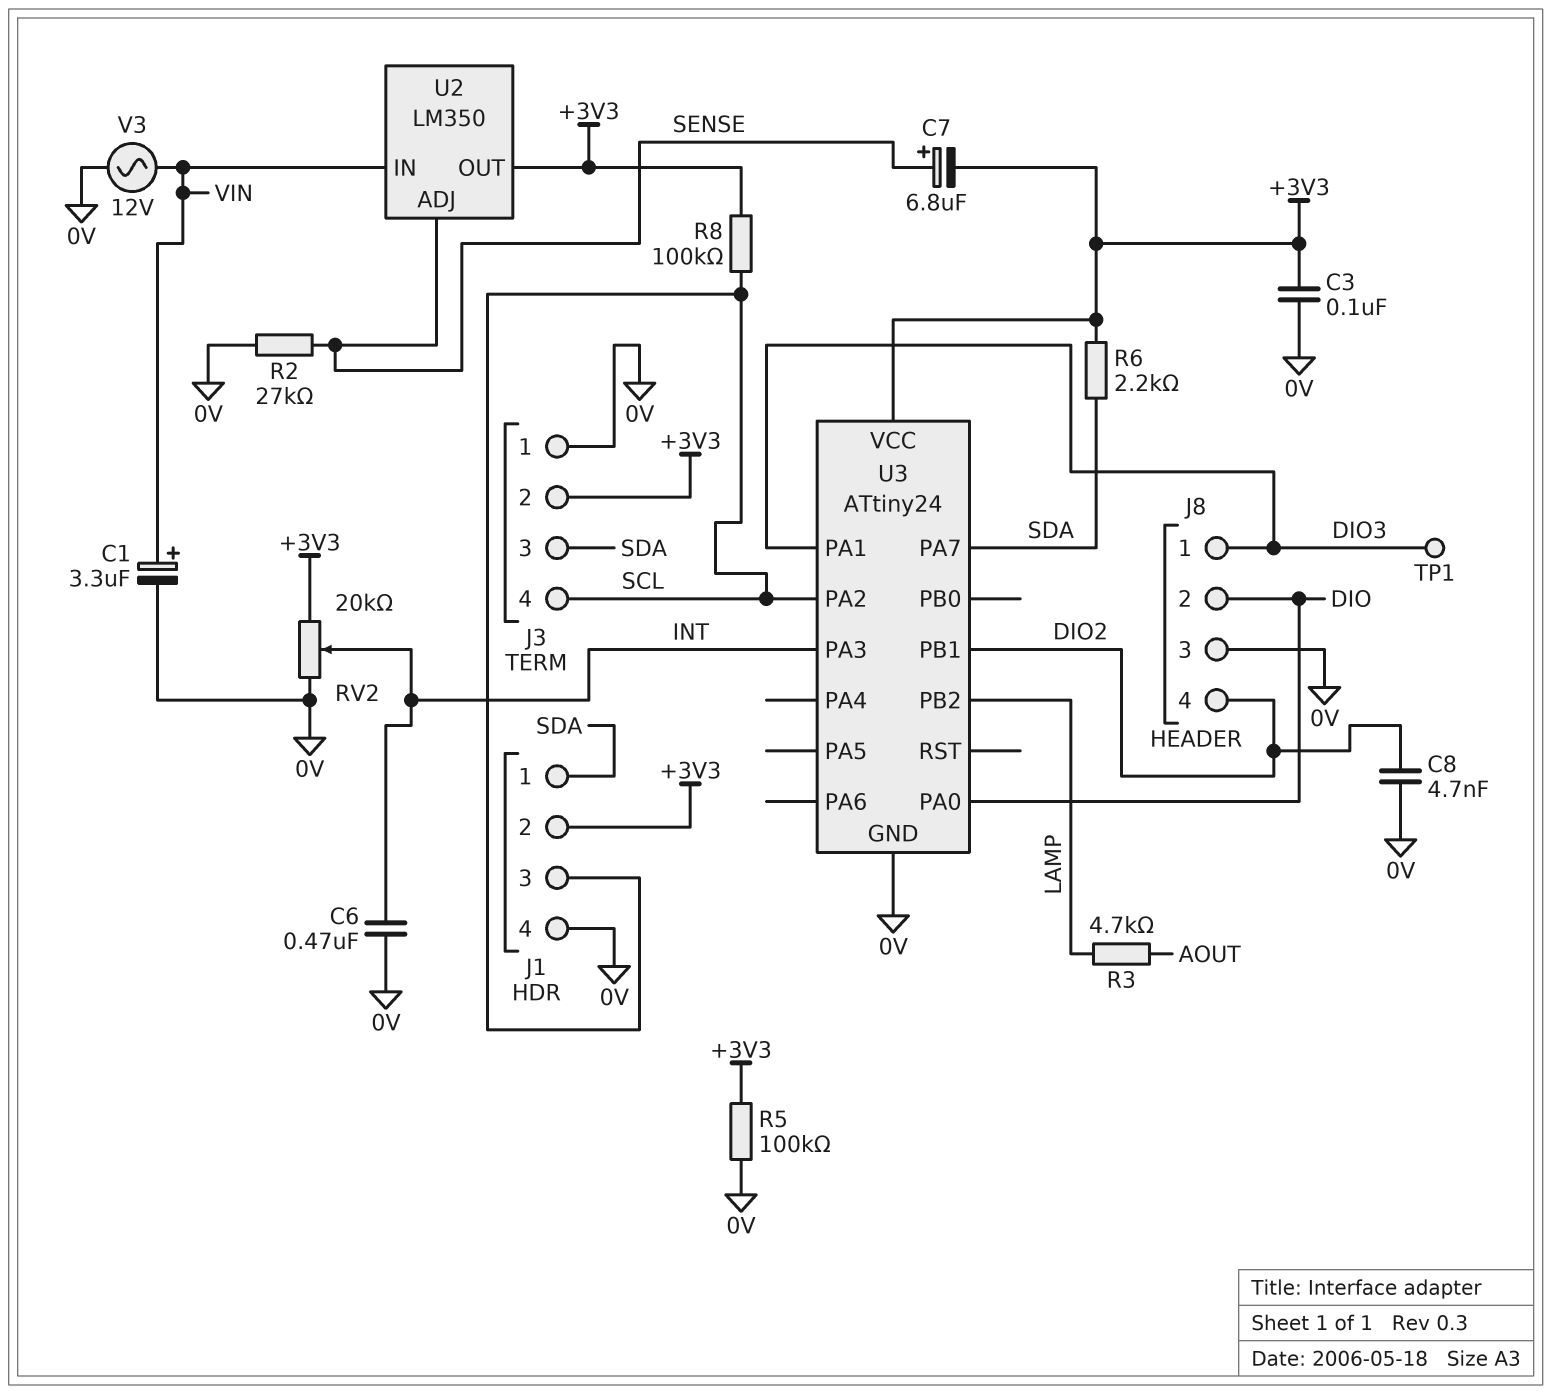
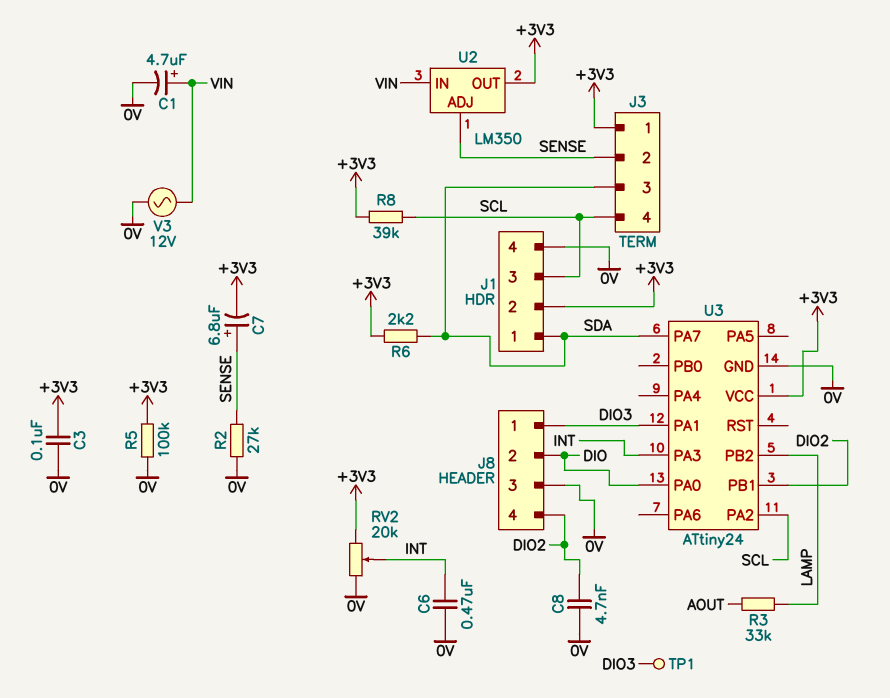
C1: 3.3uF (plus VIN, minus 0V) -> 4.7uF (plus VIN, minus 0V)
J3 pin 1: 0V -> +3V3
J3 pin 2: +3V3 -> SENSE
R3: 4.7k (AOUT, LAMP) -> 33k (AOUT, LAMP)
R8: 100k (+3V3, SCL) -> 39k (+3V3, SCL)

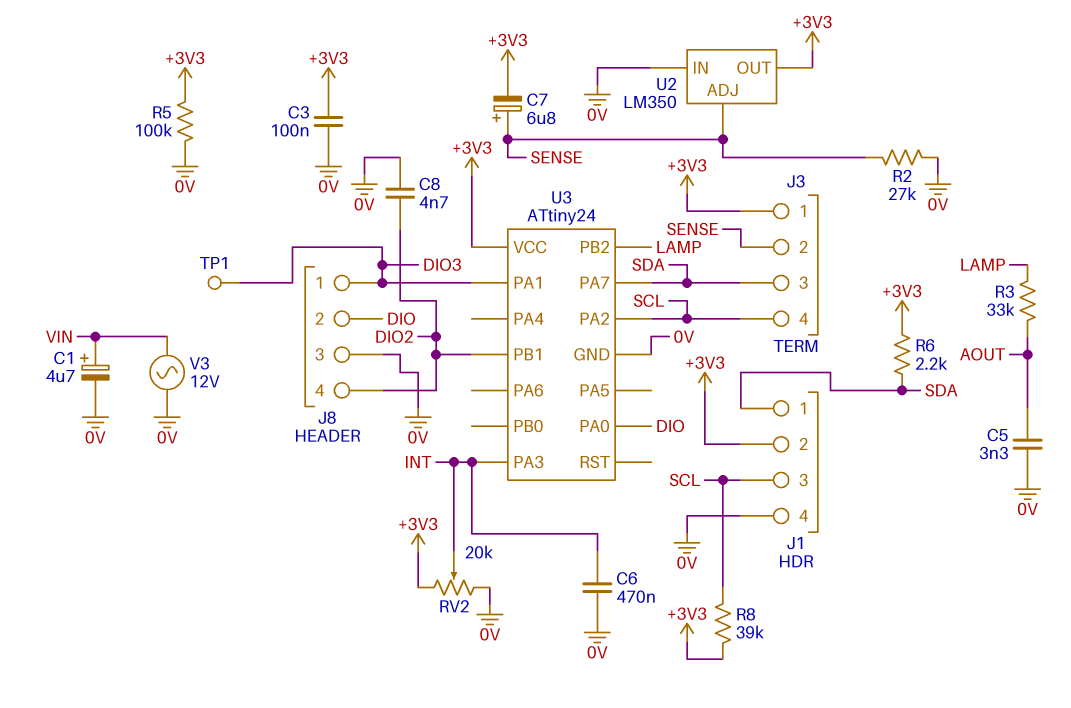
C5: none -> 3.3nF (0V, AOUT)
U2 pin IN: VIN -> 0V

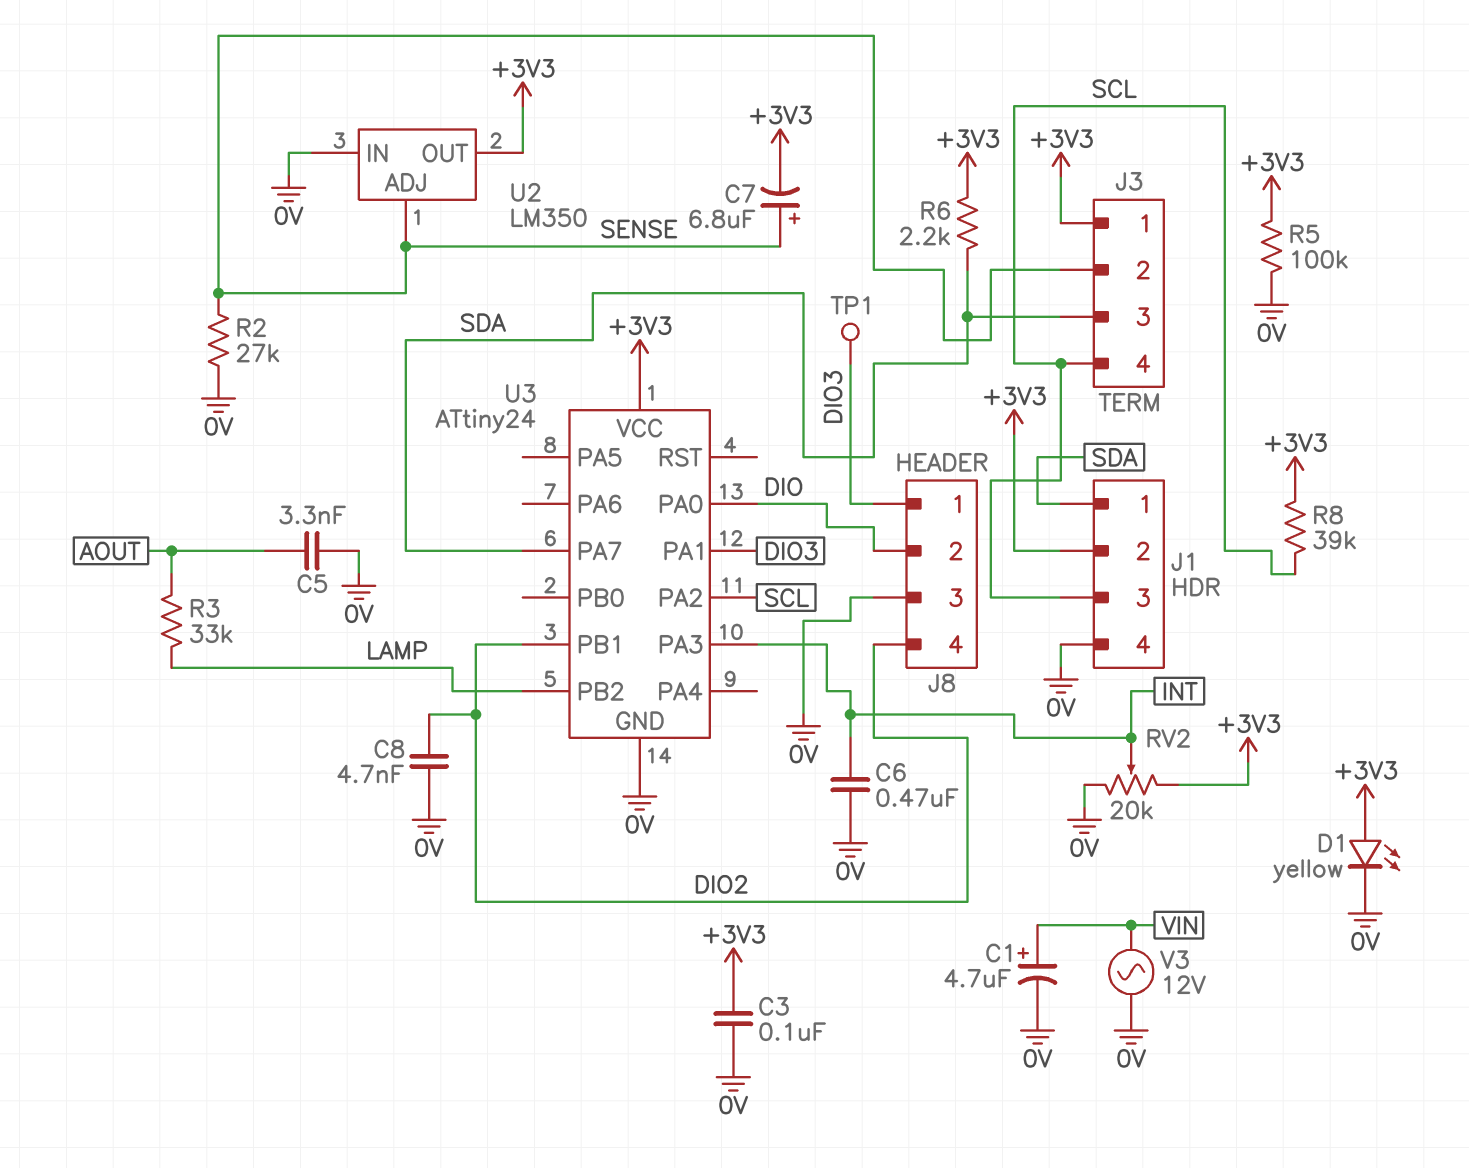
D1: none -> LED yellow (A +3V3, K 0V)

